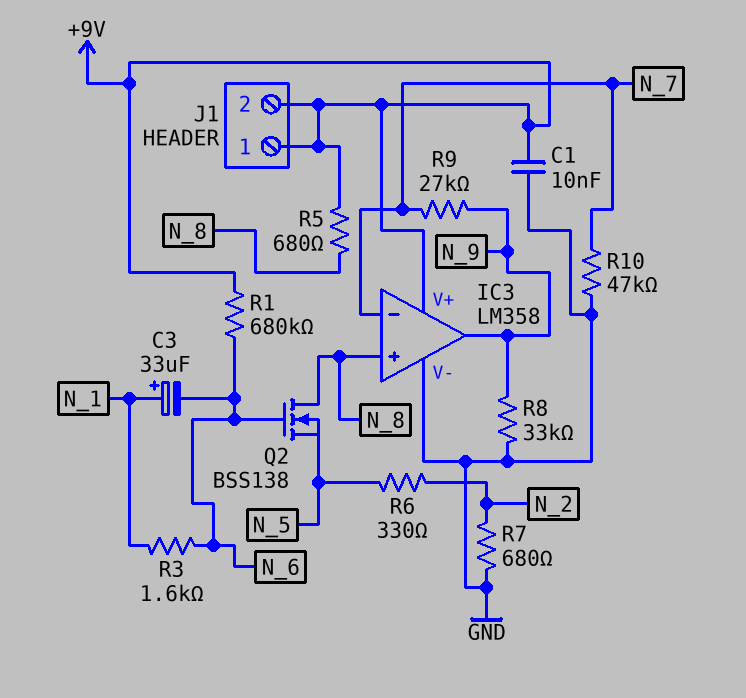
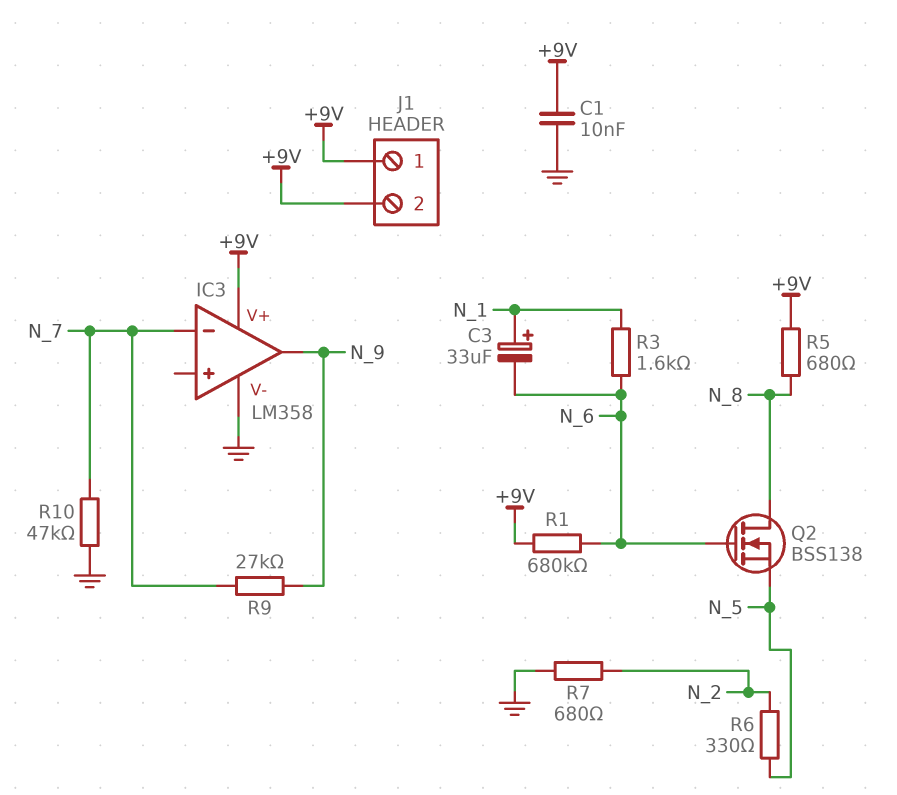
IC3 pin in+: N_8 -> none
R8: 33k (GND, N_9) -> none

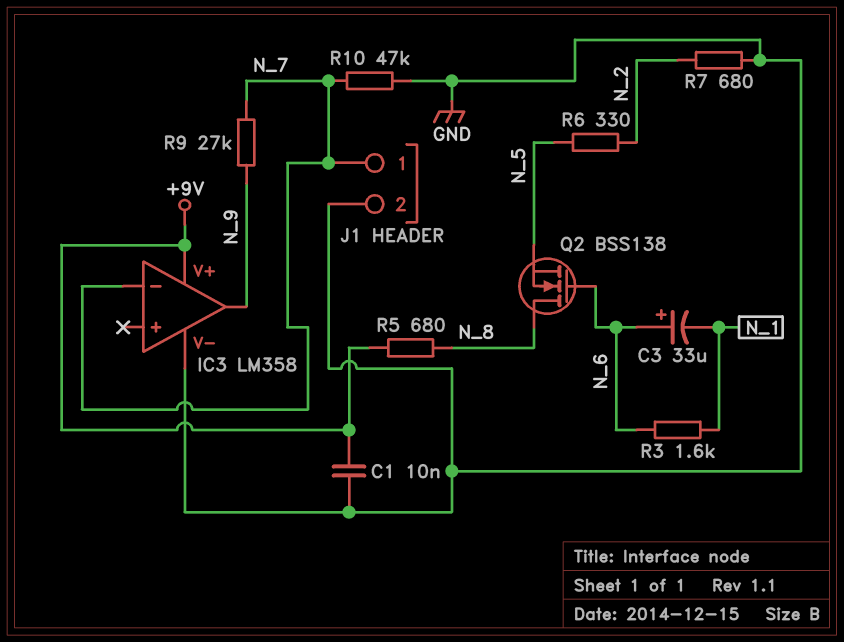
C3: 33uF (plus N_1, minus N_6) -> 33uF (plus N_6, minus N_1)
J1 pin 1: +9V -> N_7
J1 pin 2: +9V -> GND
R1: 680k (+9V, N_6) -> none

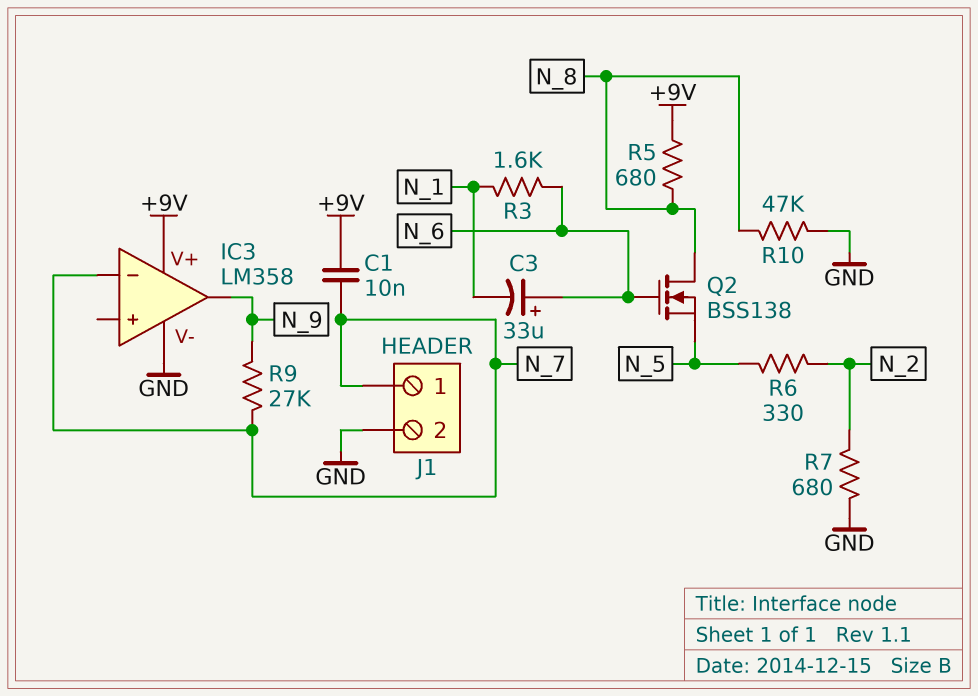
C1: 10nF (+9V, GND) -> 10nF (+9V, N_7)
R10: 47k (GND, N_7) -> 47k (GND, N_8)

